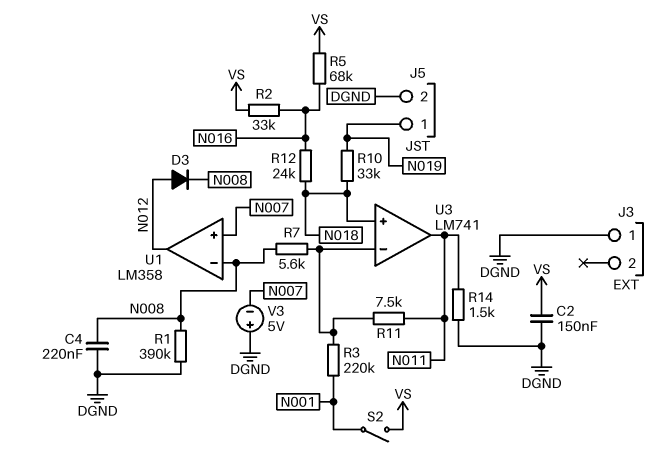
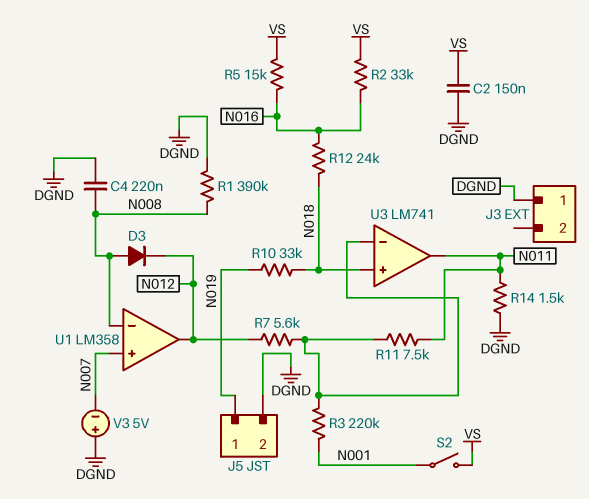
D3: diode (A N012, K N008) -> diode (A N008, K N012)
R5: 68k (N016, VS) -> 15k (N016, VS)
R7: 5.6k (N008, U3/in-) -> 5.6k (N012, U3/in-)

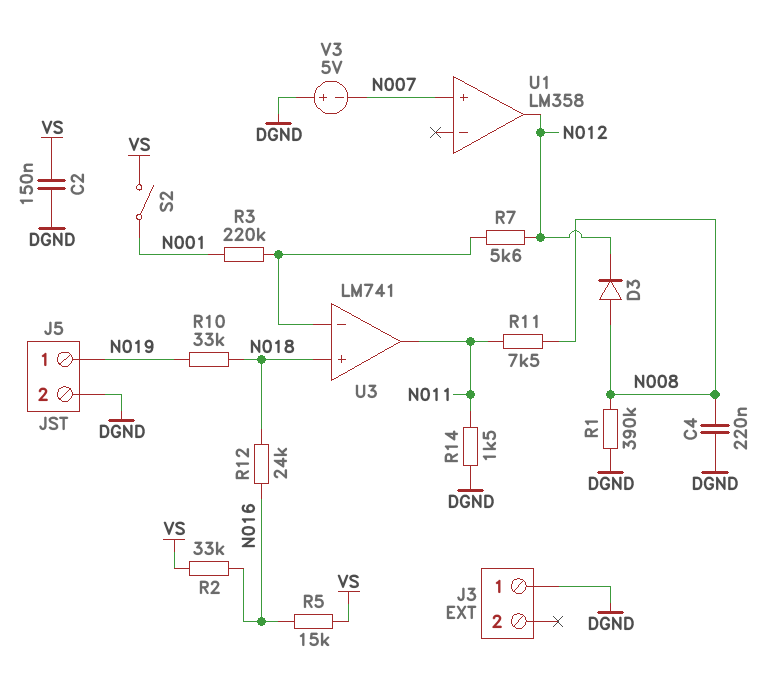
R11: 7.5k (N011, U3/in-) -> 7.5k (N008, N011)
U1 pin in-: N008 -> none

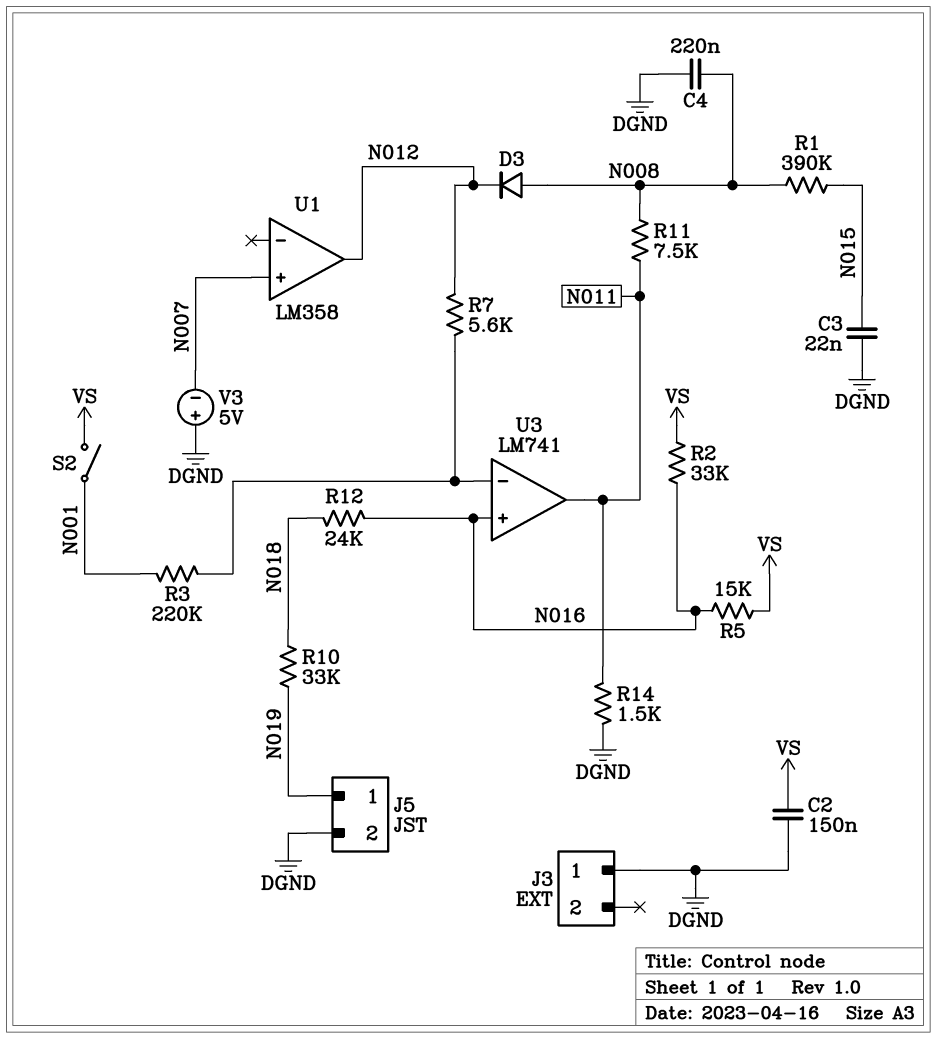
C3: none -> 22nF (DGND, N015)
R1: 390k (DGND, N008) -> 390k (N008, N015)
U3 pin in+: N018 -> N016

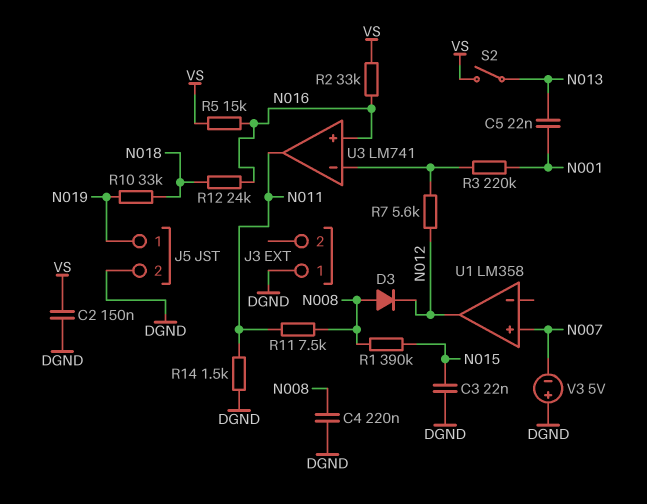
C5: none -> 22nF (N001, N013)
S2: switch (N001, VS) -> switch (N013, VS)

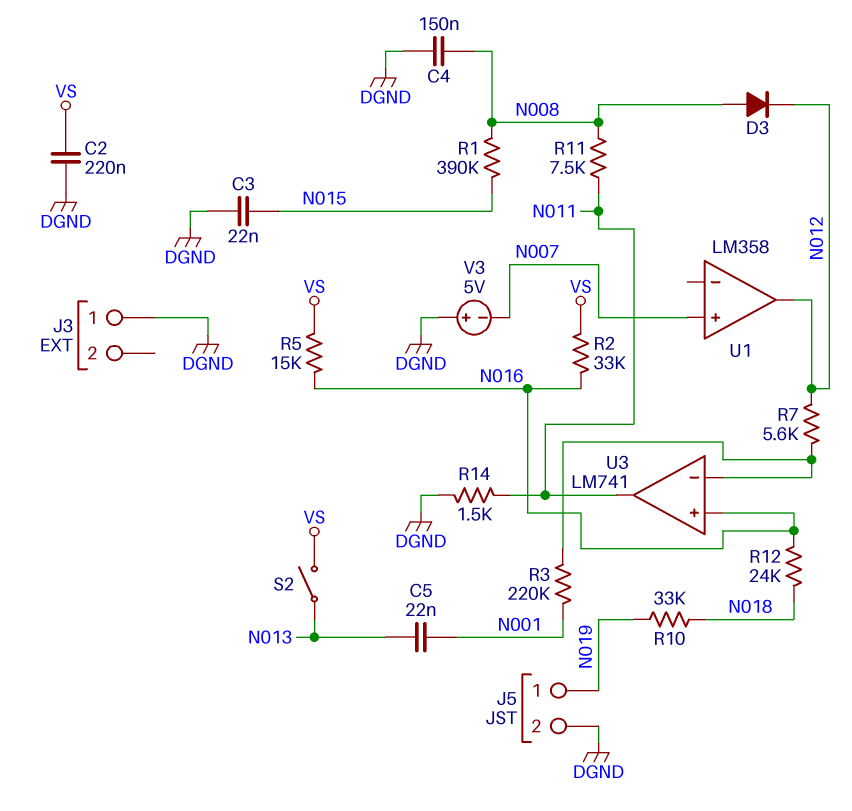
C2: 150nF (DGND, VS) -> 220nF (DGND, VS)
C4: 220nF (DGND, N008) -> 150nF (DGND, N008)

